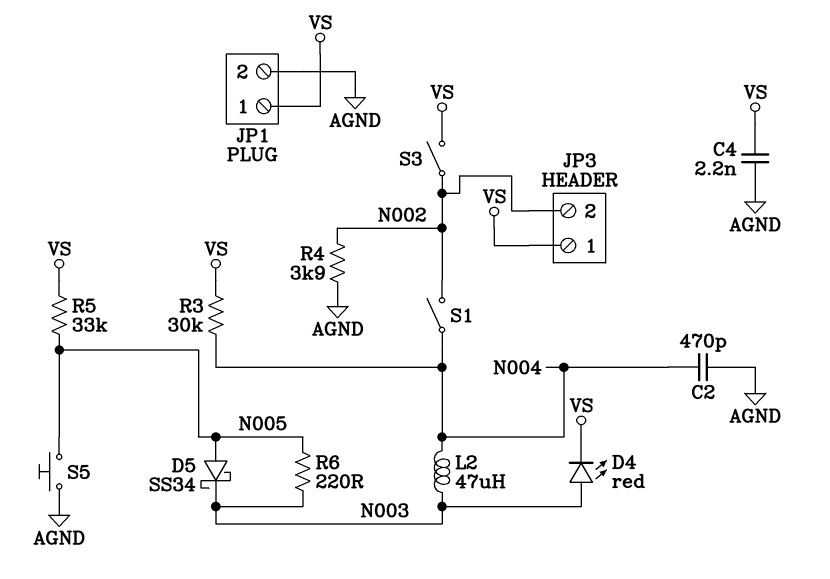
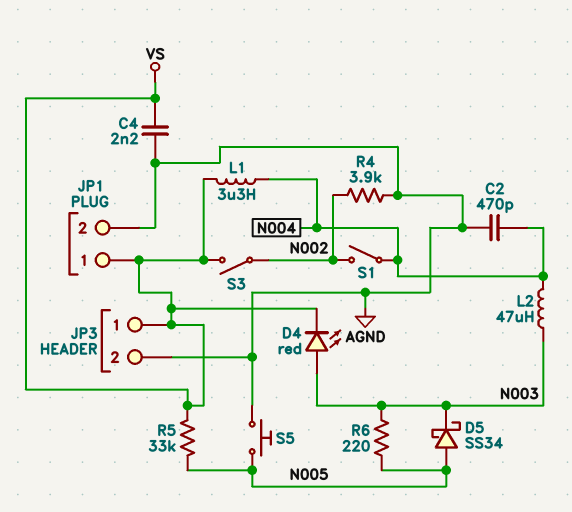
JP3 pin 2: N002 -> AGND
L1: none -> 3.3uH (N004, VS)
R3: 30k (N004, VS) -> none

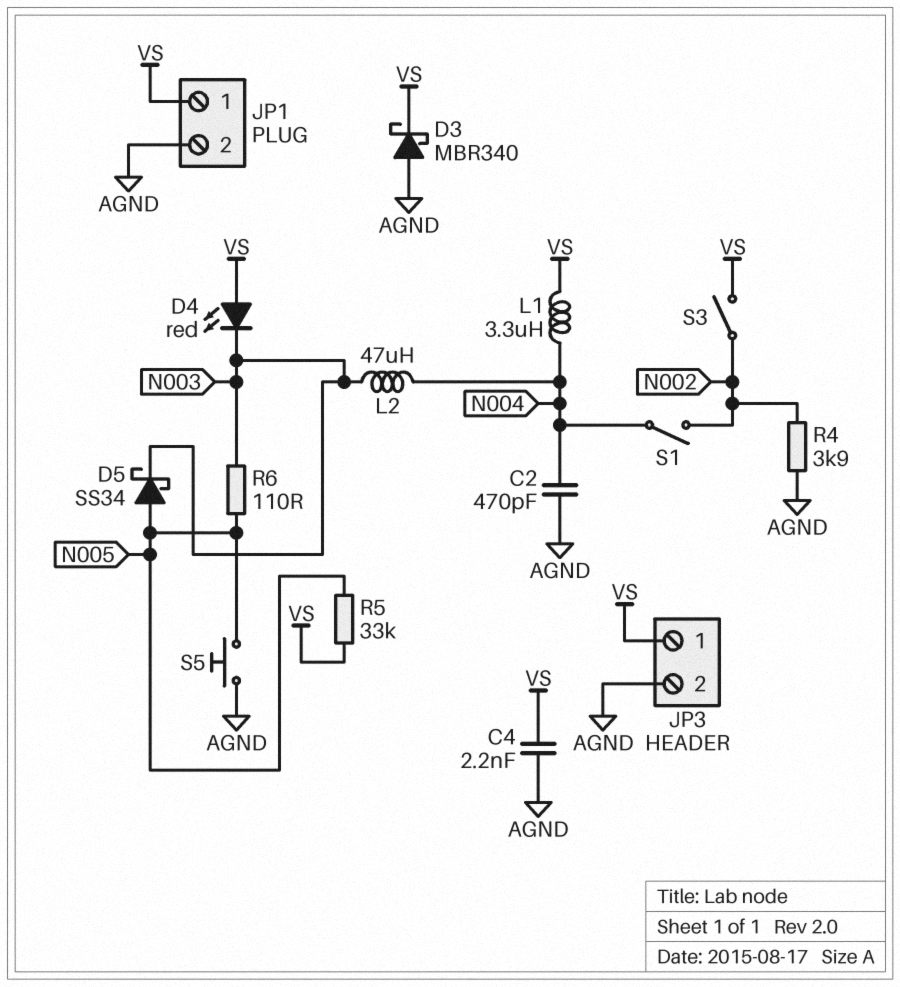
D3: none -> schottky MBR340 (A AGND, K VS)
D4: LED red (A N003, K VS) -> LED red (A VS, K N003)
R6: 220 (N003, N005) -> 110 (N003, N005)

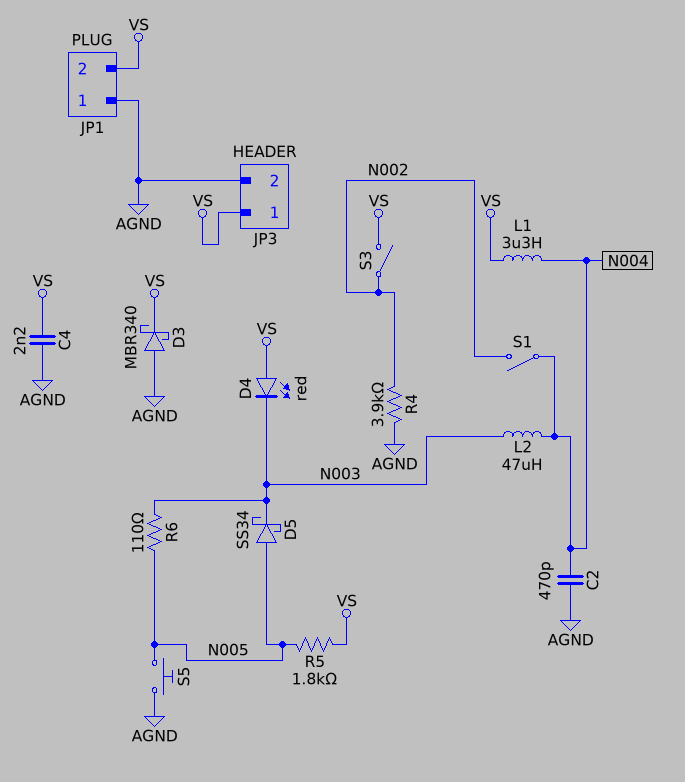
JP1 pin 1: VS -> AGND
JP1 pin 2: AGND -> VS
R5: 33k (N005, VS) -> 1.8k (N005, VS)

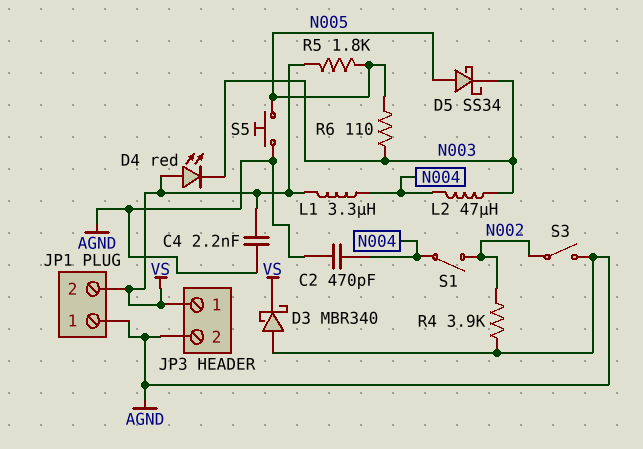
S3: switch (N002, VS) -> switch (AGND, N002)

